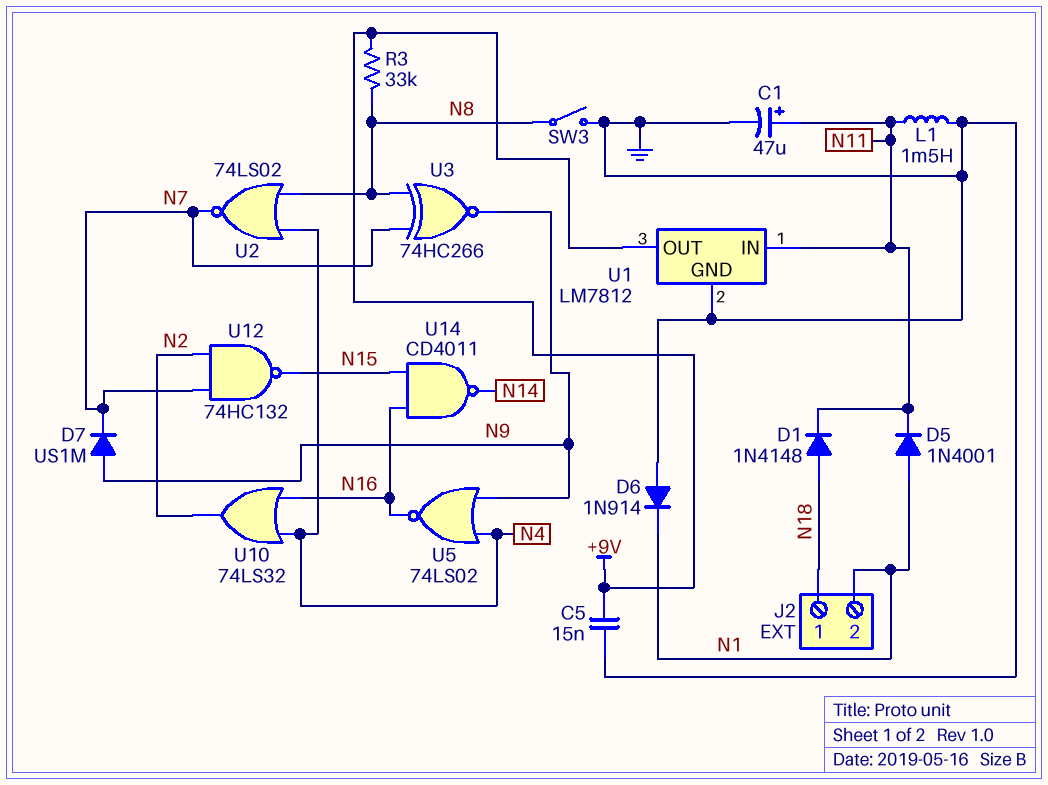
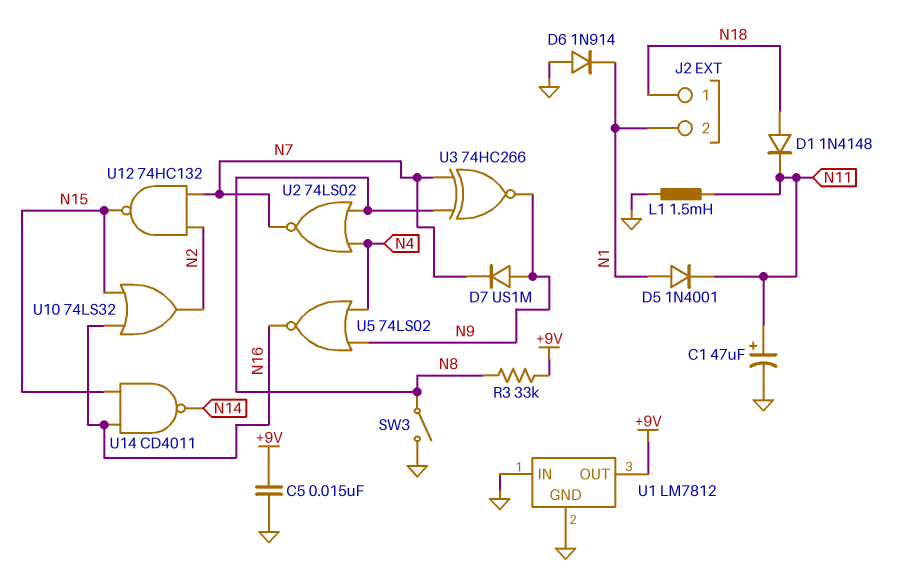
U1 pin IN: N11 -> GND
U10: OR 74LS32 (in N4, in N16, out N2) -> OR 74LS32 (in N15, in N16, out N2)

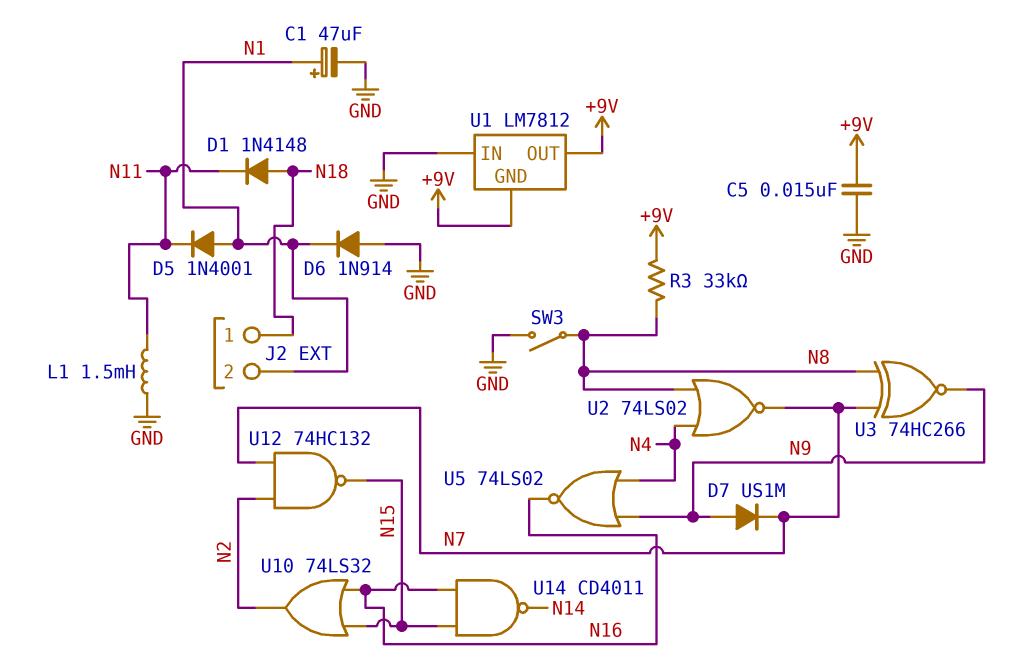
C1: 47uF (plus N11, minus GND) -> 47uF (plus N1, minus GND)
U1 pin GND: GND -> +9V

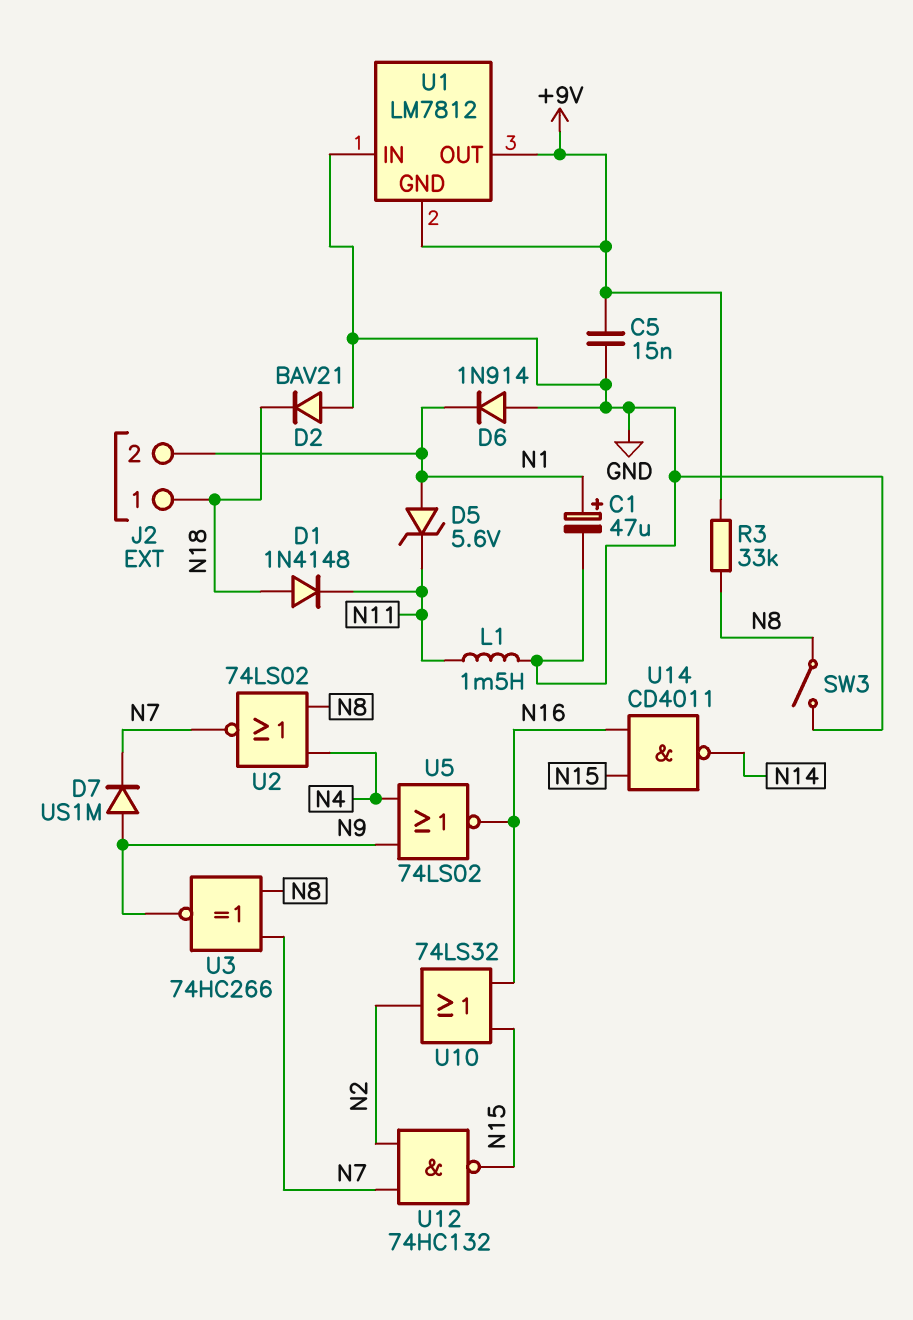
D2: none -> diode BAV21 (A GND, K N18)
D5: diode 1N4001 (A N1, K N11) -> zener 5.6V (A N1, K N11)

